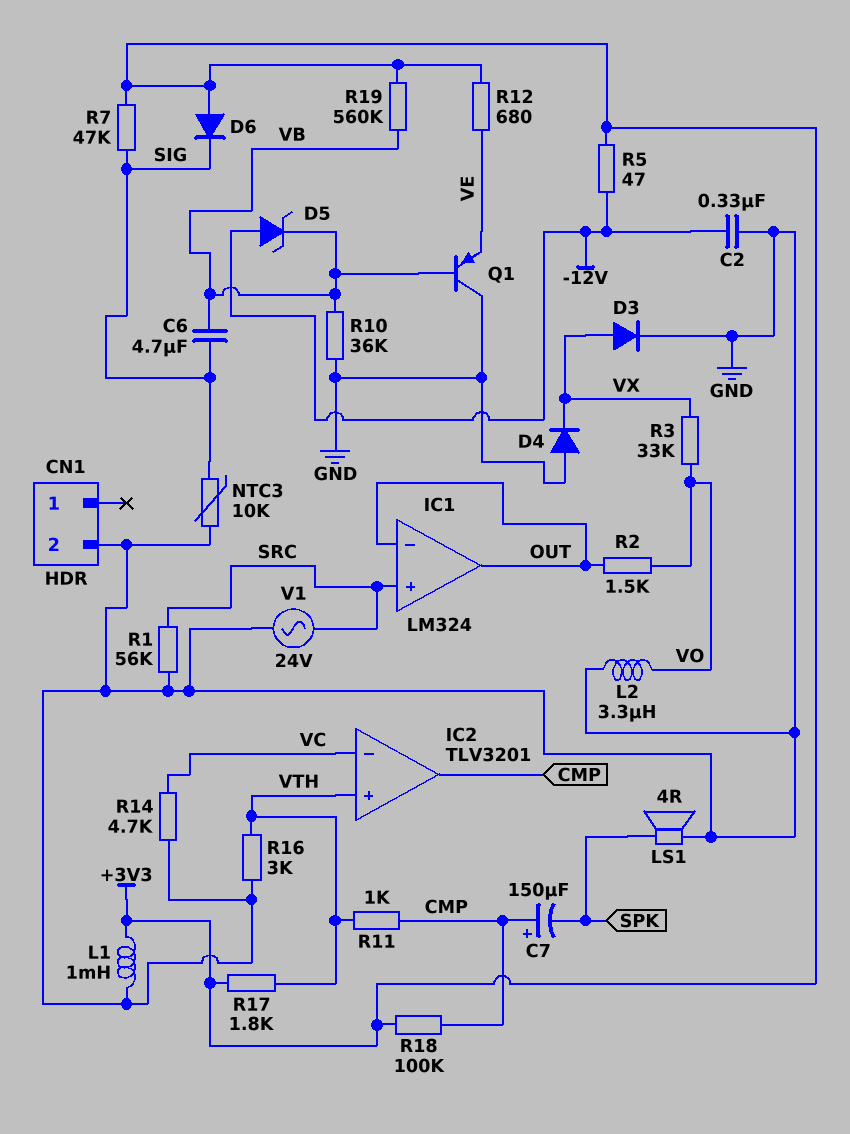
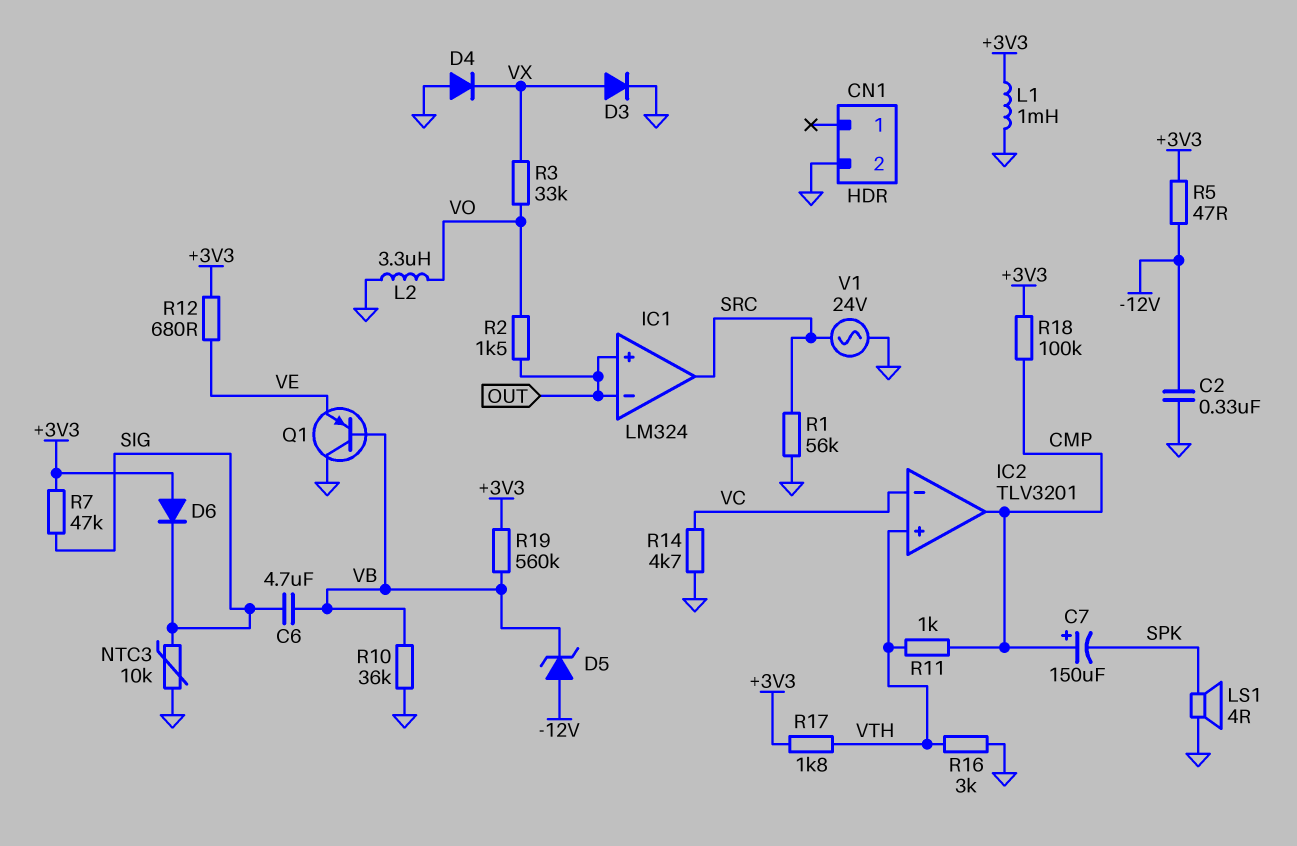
IC1 pin in+: SRC -> OUT
IC1 pin out: OUT -> SRC

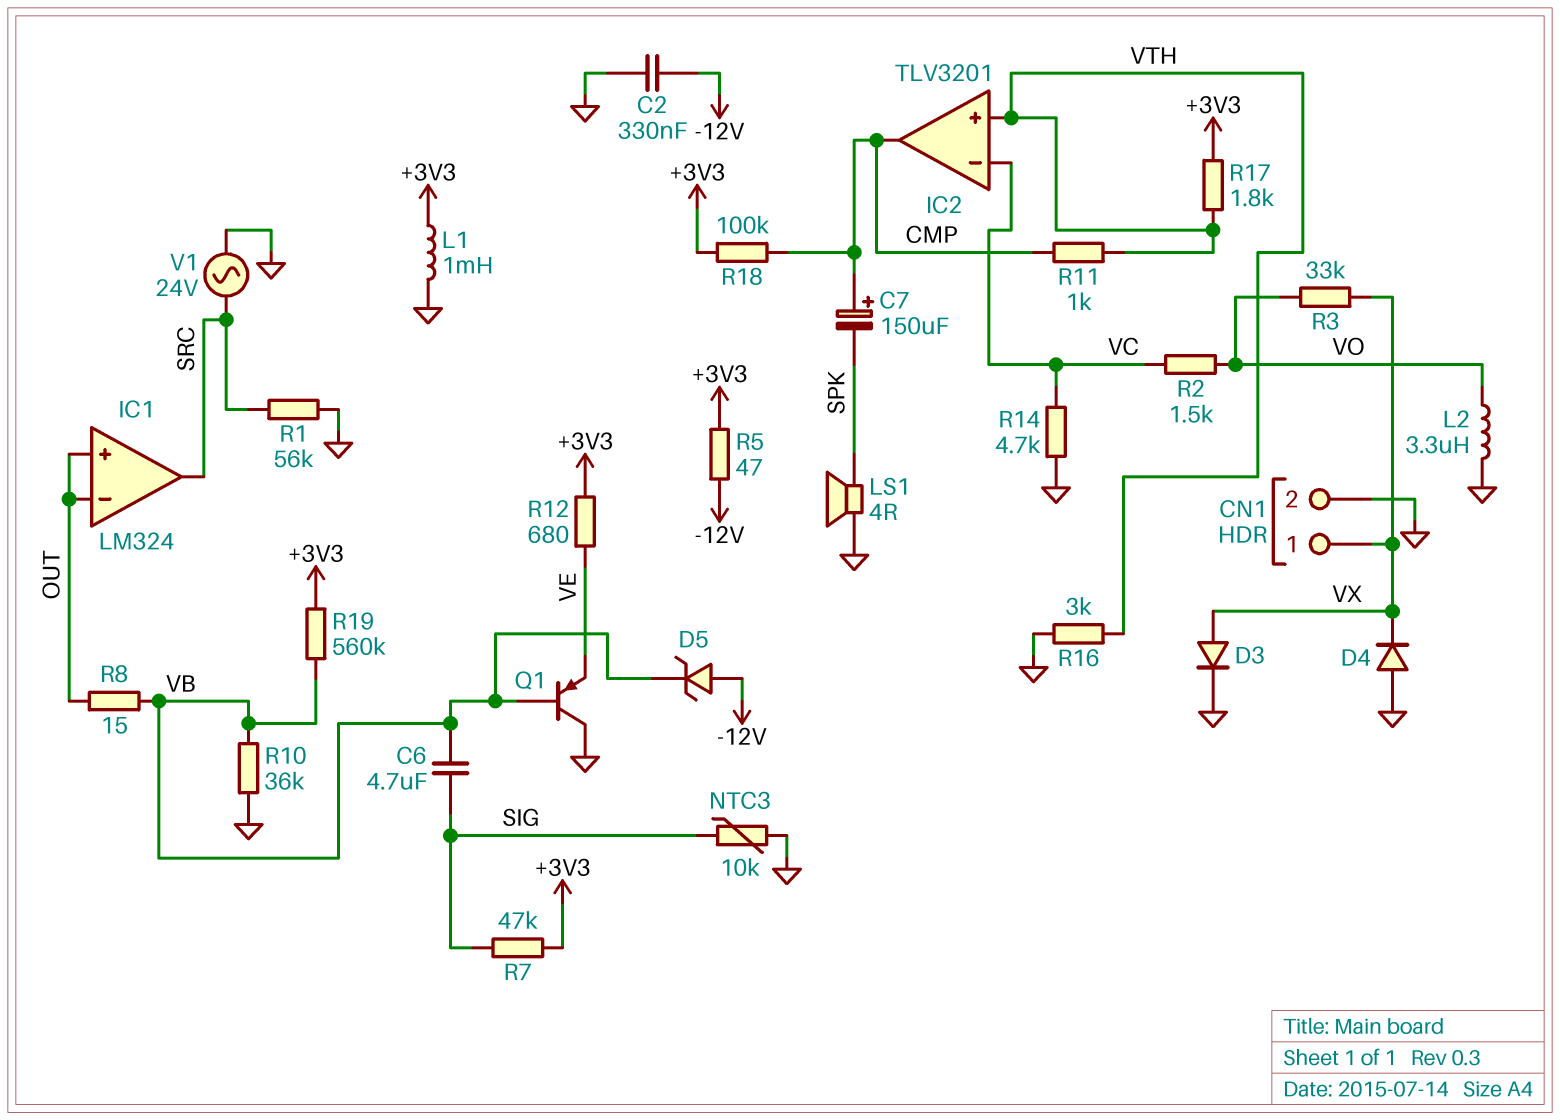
CN1 pin 1: none -> VX
D6: diode (A +3V3, K SIG) -> none
R2: 1.5k (OUT, VO) -> 1.5k (VC, VO)
R8: none -> 15 (OUT, VB)

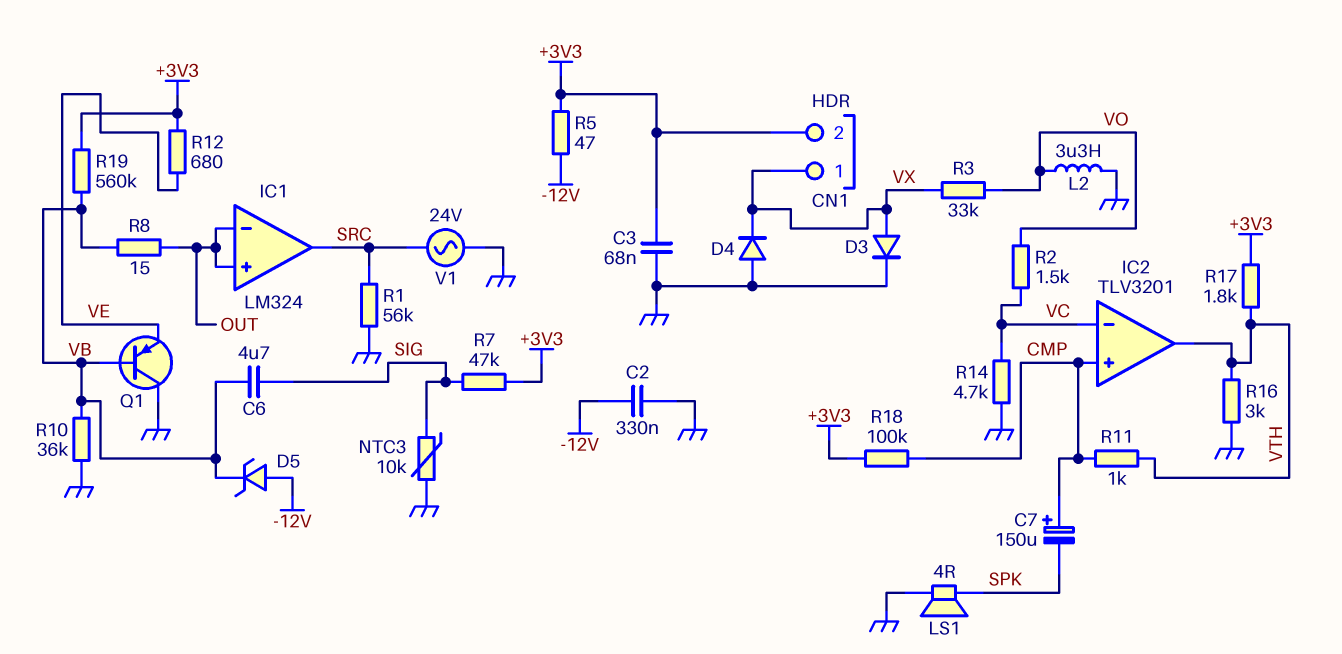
C3: none -> 68nF (+3V3, GND)
CN1 pin 2: GND -> +3V3
IC2 pin in+: VTH -> CMP
IC2 pin out: CMP -> VTH
L1: 1mH (+3V3, GND) -> none

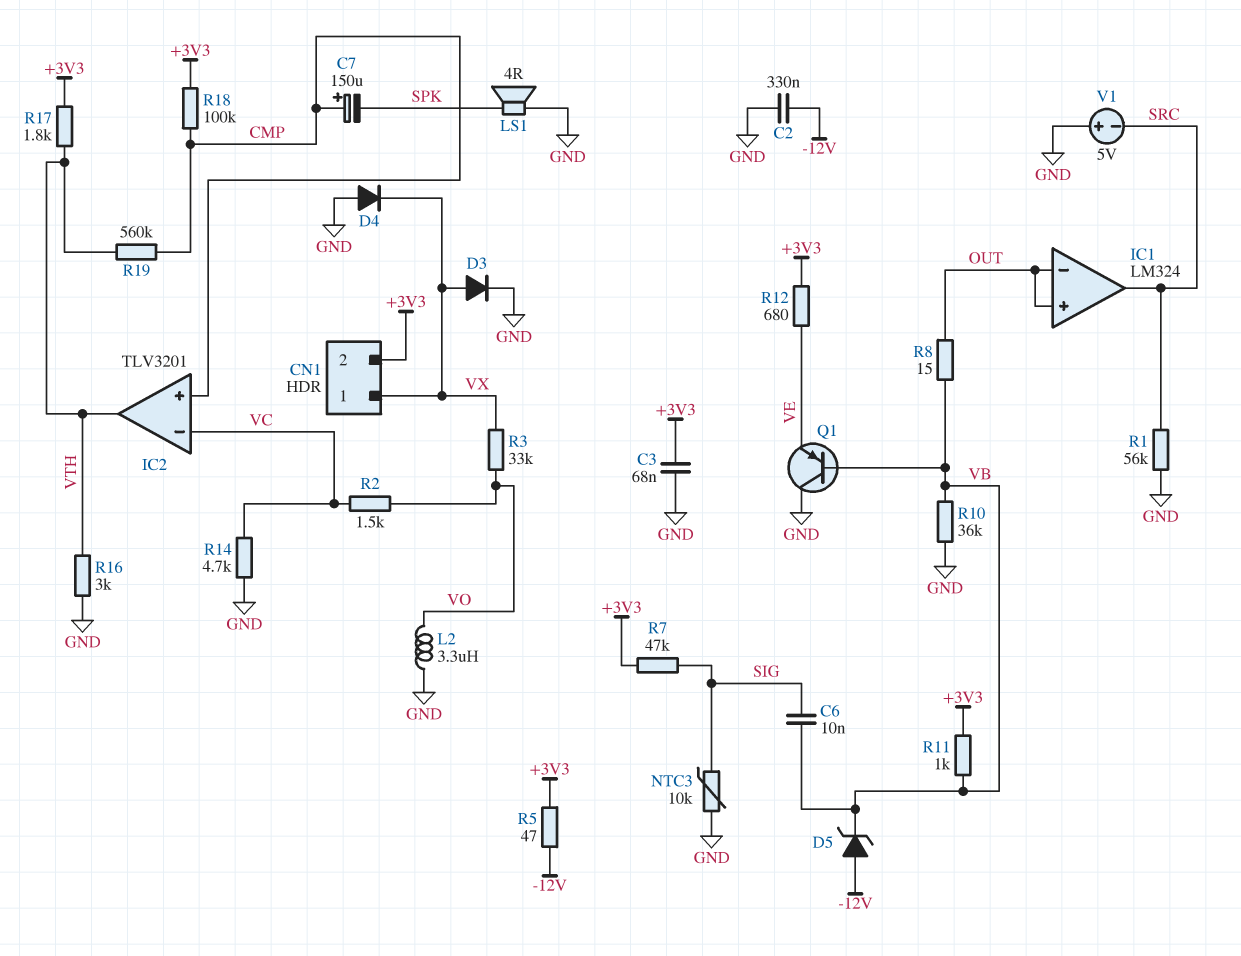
C6: 4.7uF (SIG, VB) -> 10nF (SIG, VB)
R11: 1k (CMP, VTH) -> 1k (+3V3, VB)
R19: 560k (+3V3, VB) -> 560k (CMP, VTH)
V1: AC 24V (GND, SRC) -> 5V (plus GND, minus SRC)

